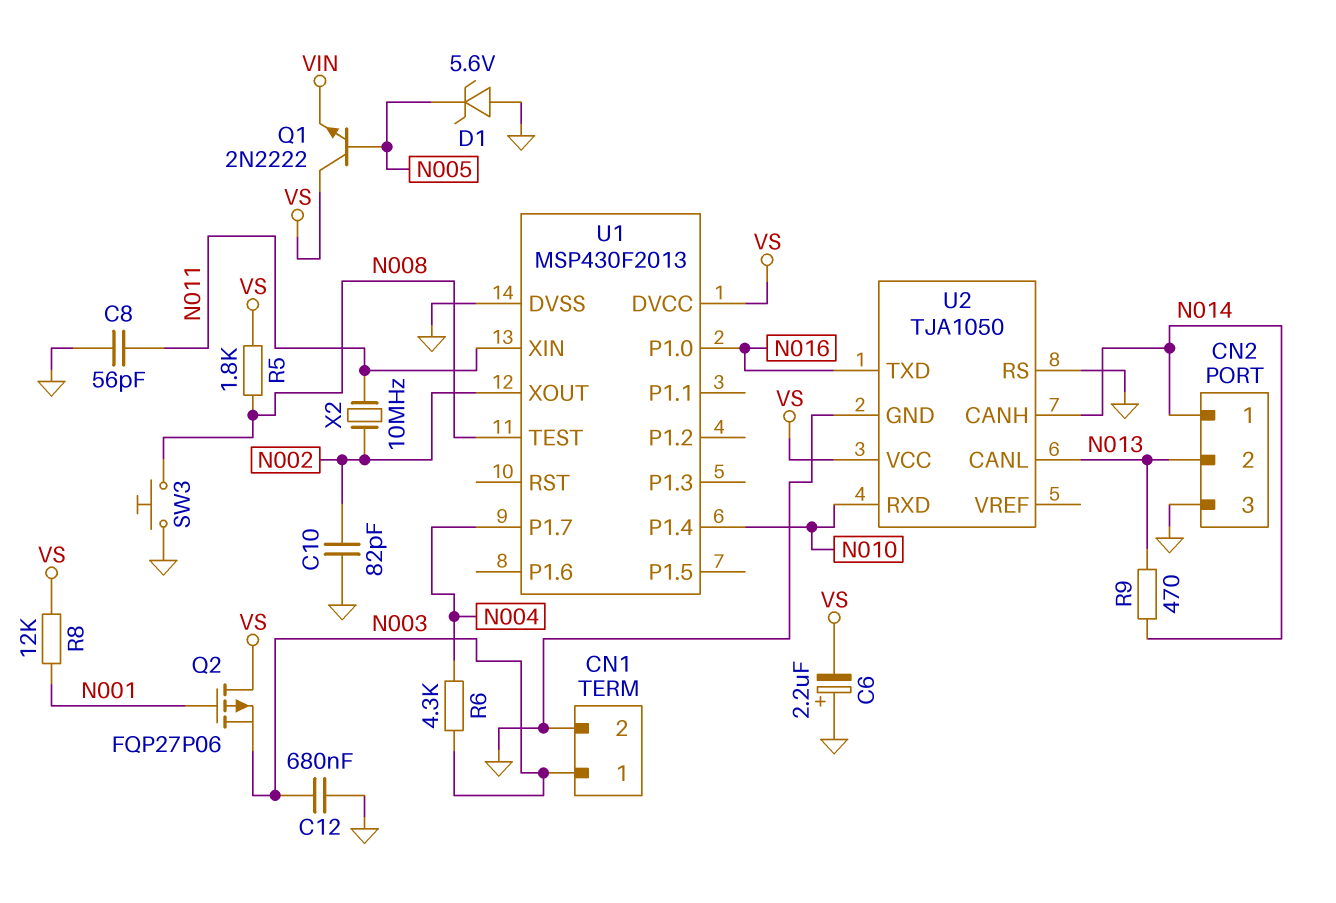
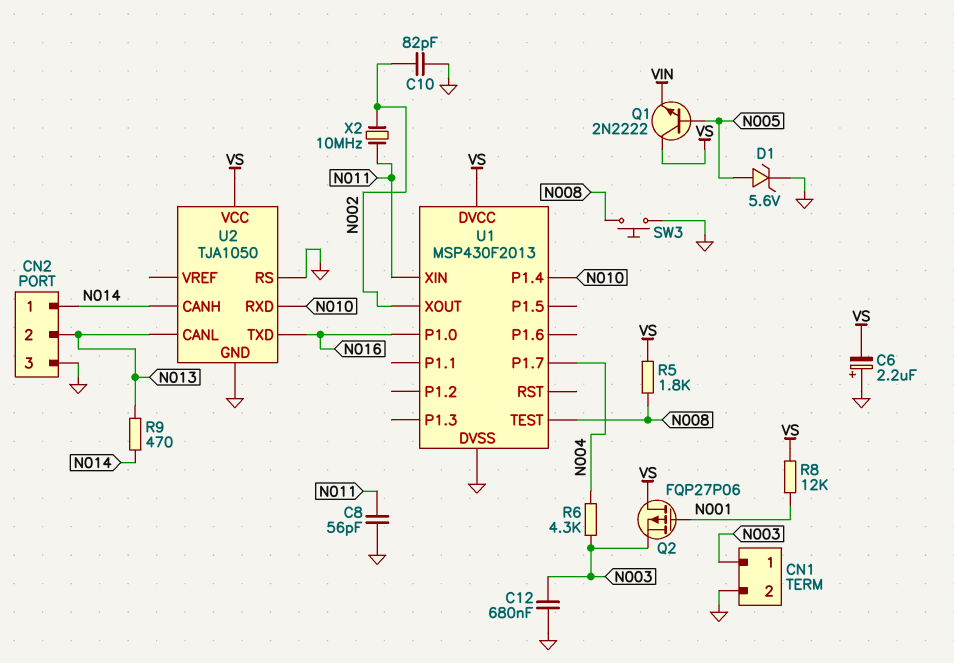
D1: zener 5.6V (A GND, K N005) -> zener 5.6V (A N005, K GND)

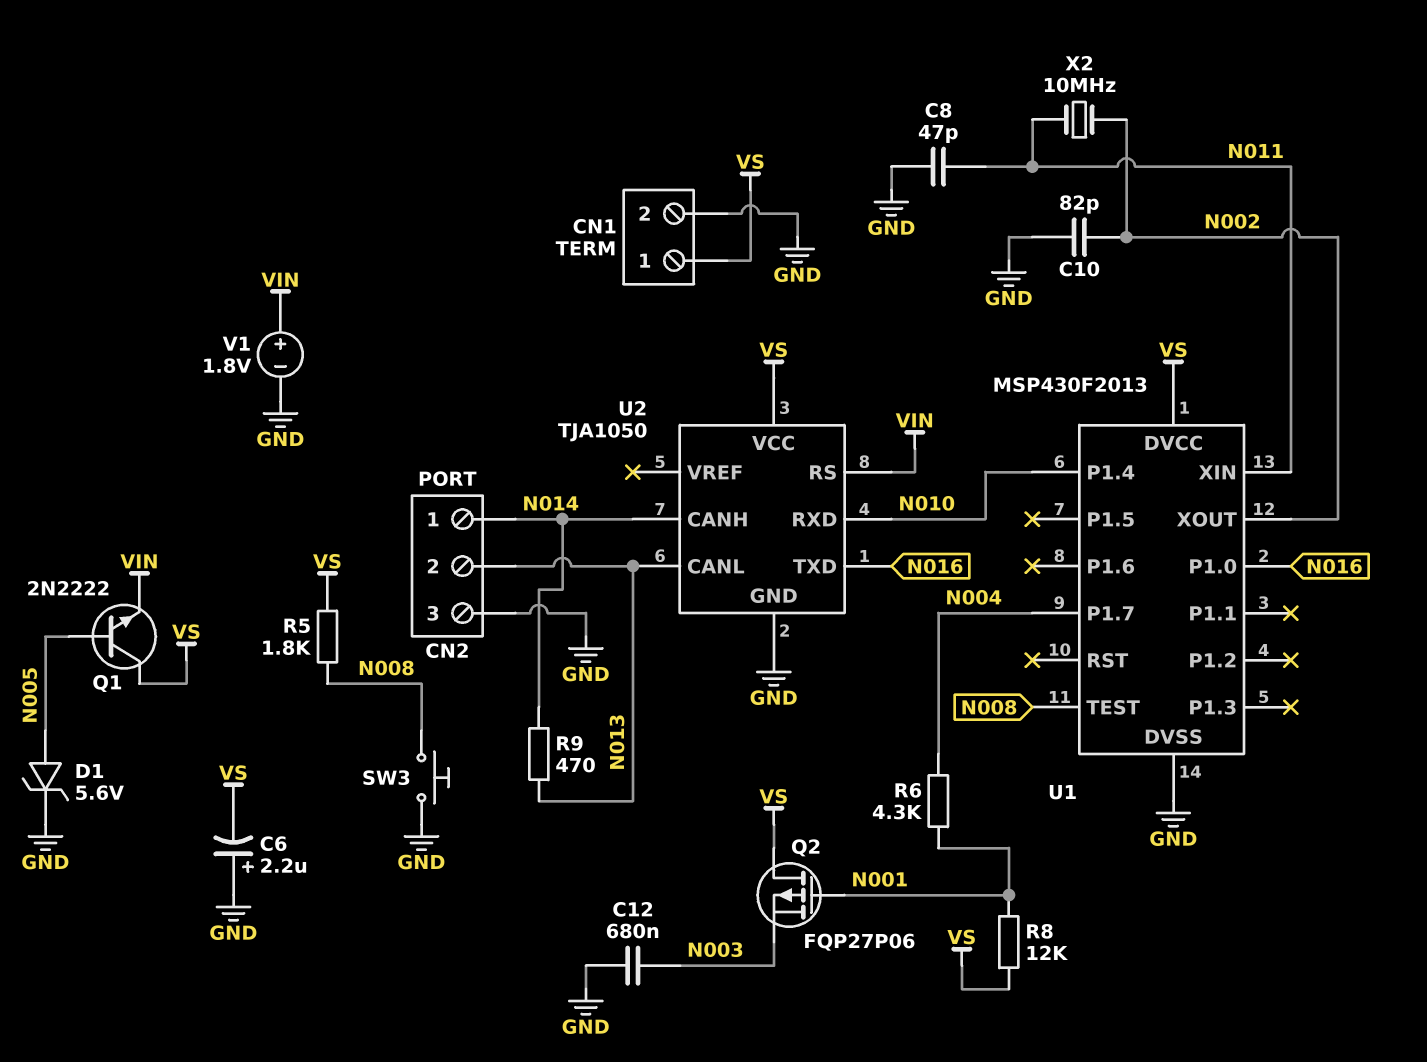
C8: 56pF (GND, N011) -> 47pF (GND, N011)
CN1 pin 1: N003 -> VS
R6: 4.3k (N003, N004) -> 4.3k (N001, N004)
U2 pin RS: GND -> VIN
V1: none -> 1.8V (plus VIN, minus GND)

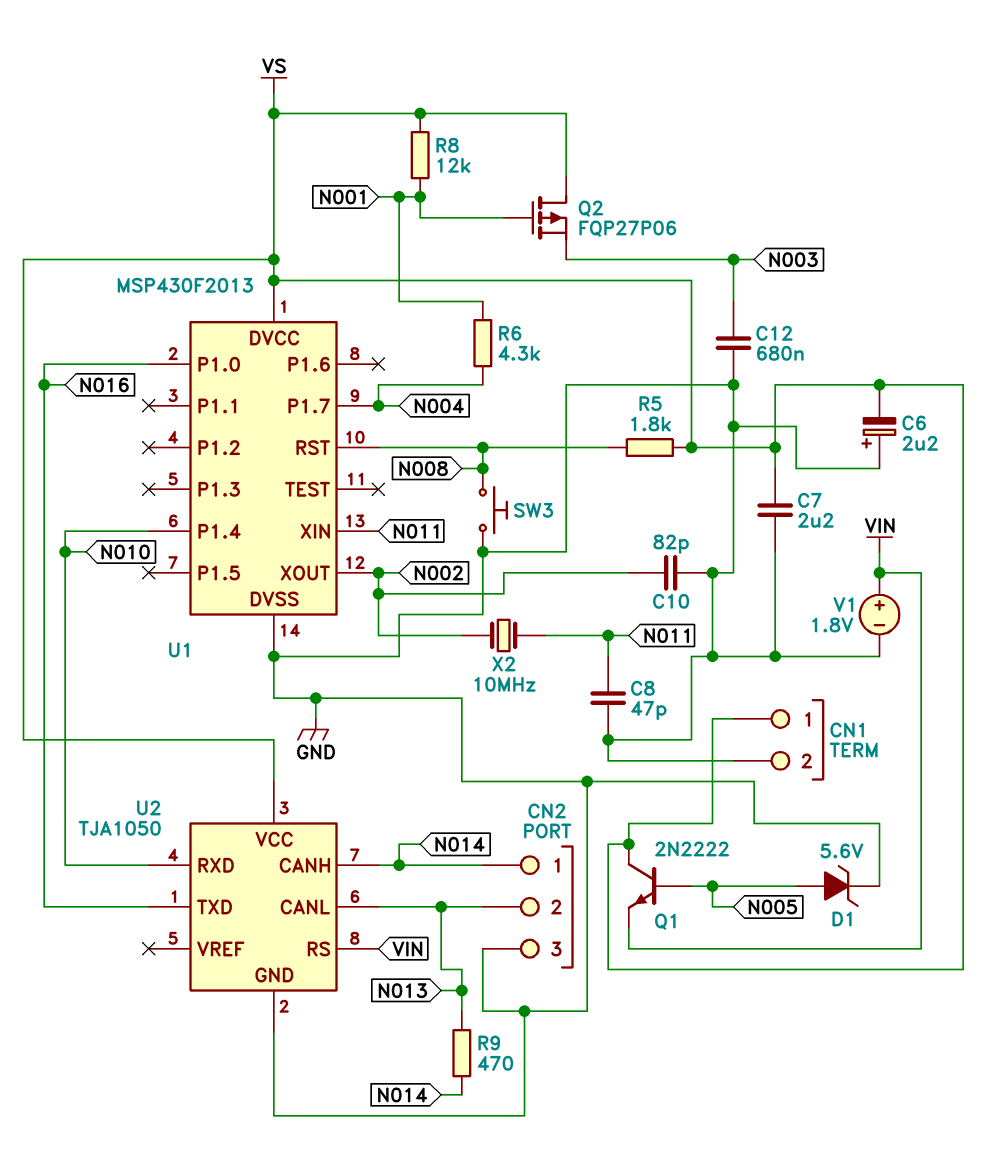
C7: none -> 2.2uF (GND, VS)
U1 pin RST: none -> N008
U1 pin TEST: N008 -> none

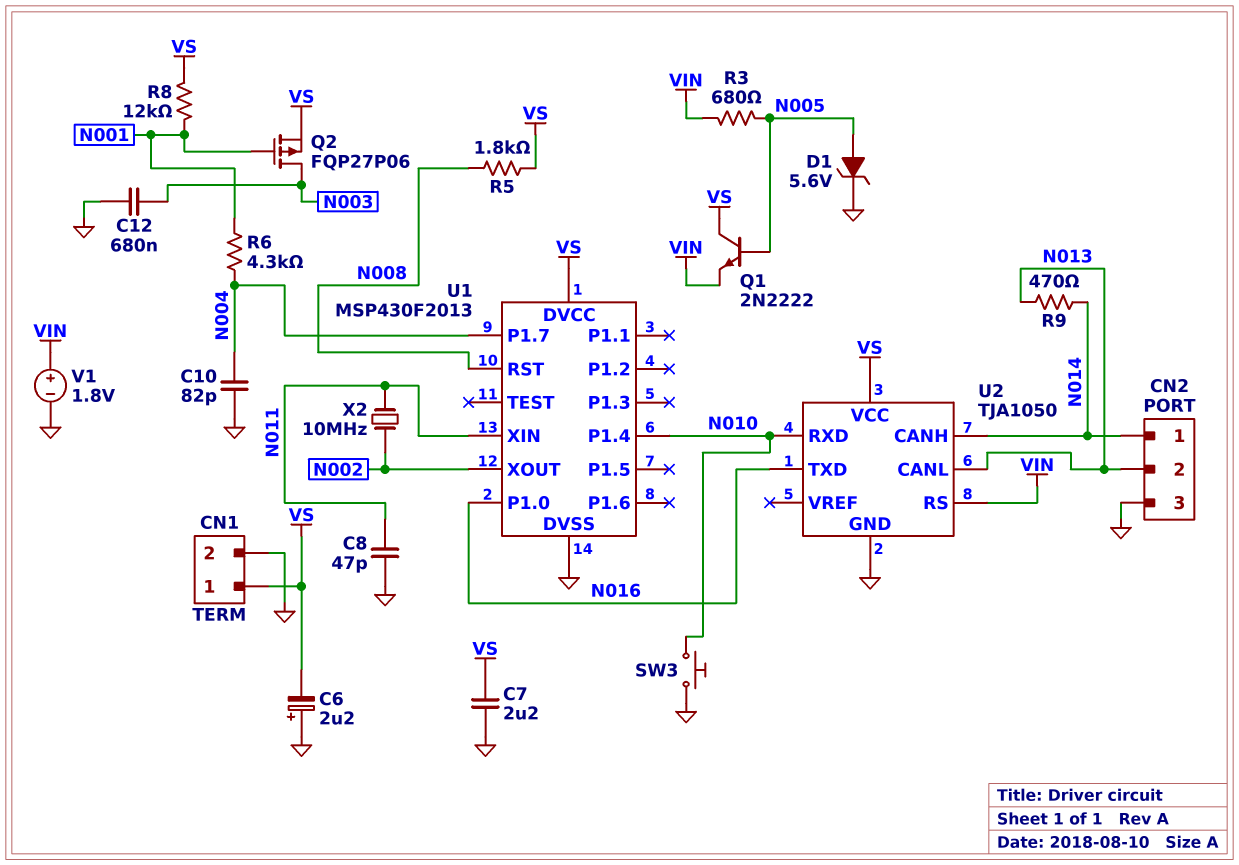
C10: 82pF (GND, N002) -> 82pF (GND, N004)
Q2: PMOS FQP27P06 (G N001, D VS, S N003) -> PMOS FQP27P06 (G N001, D N003, S VS)
R3: none -> 680 (N005, VIN)
SW3: button (GND, N008) -> button (GND, N010)

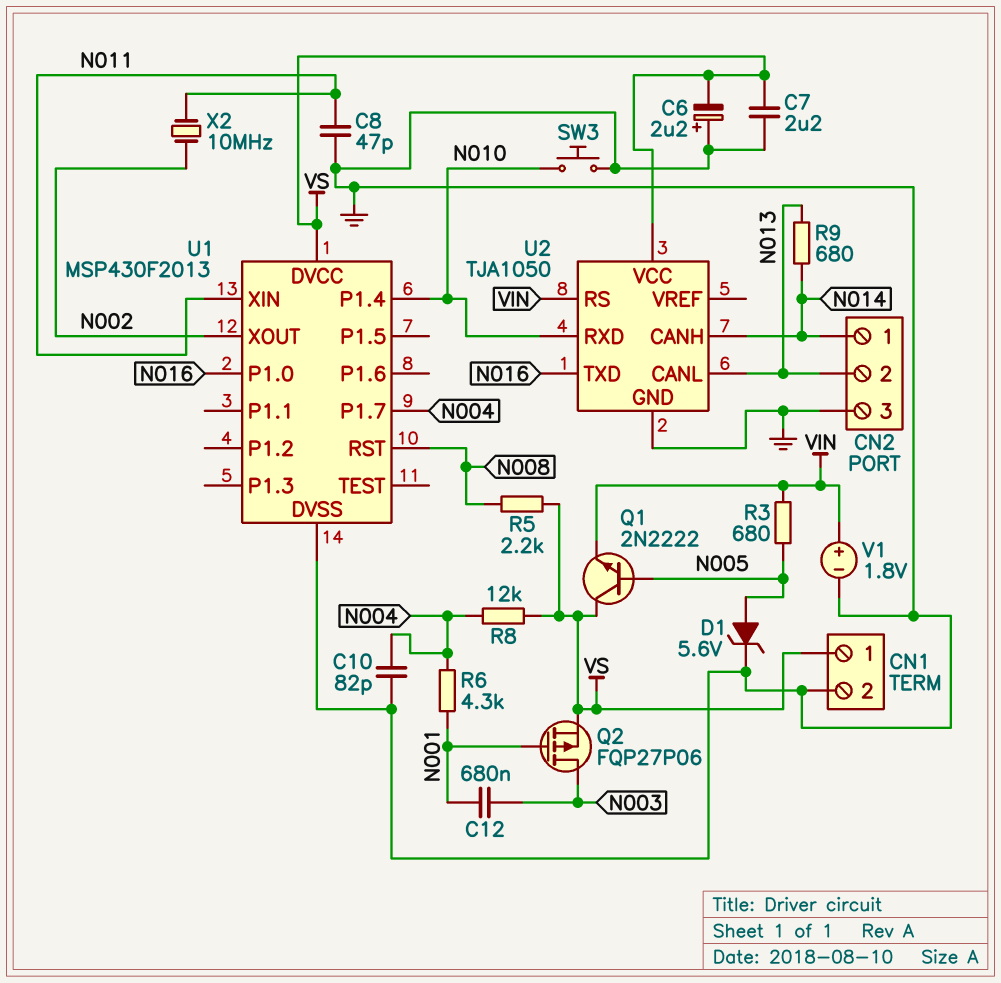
C12: 680nF (GND, N003) -> 680nF (N001, N003)
R5: 1.8k (N008, VS) -> 2.2k (N008, VS)
R8: 12k (N001, VS) -> 12k (N004, VS)
R9: 470 (N013, N014) -> 680 (N013, N014)

